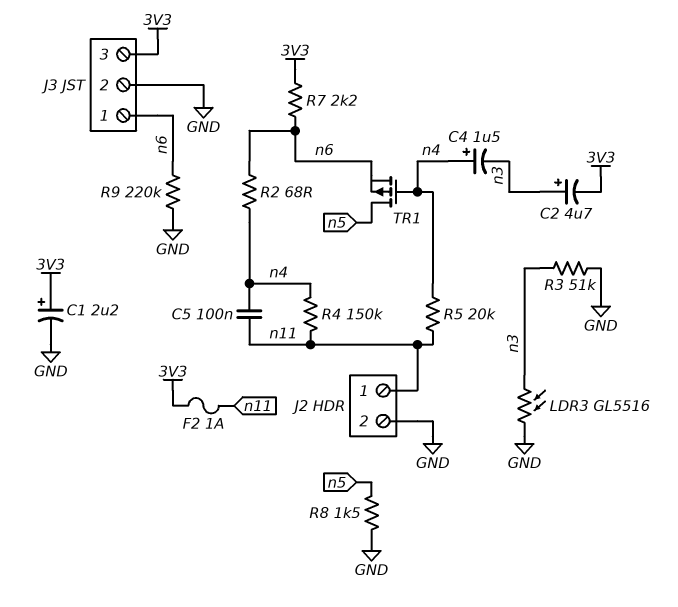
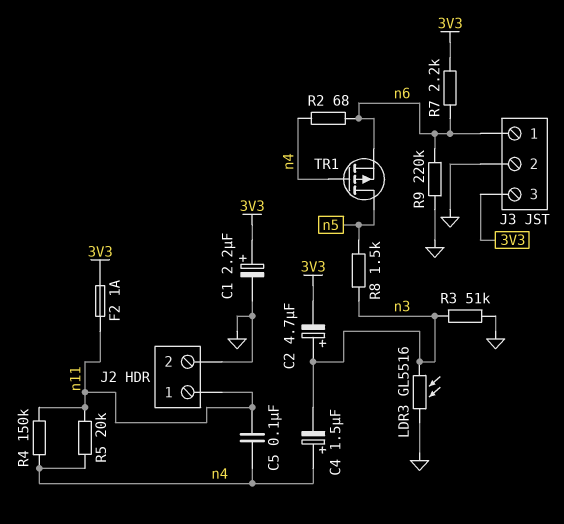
R8: 1.5k (GND, n5) -> 1.5k (n3, n5)

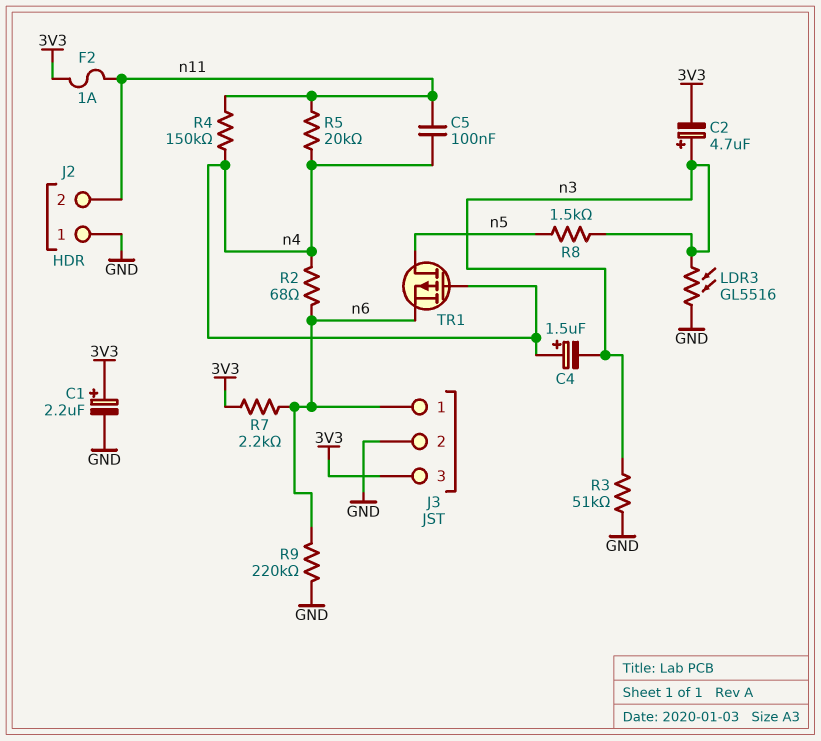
J2 pin 1: n11 -> GND
J2 pin 2: GND -> n11

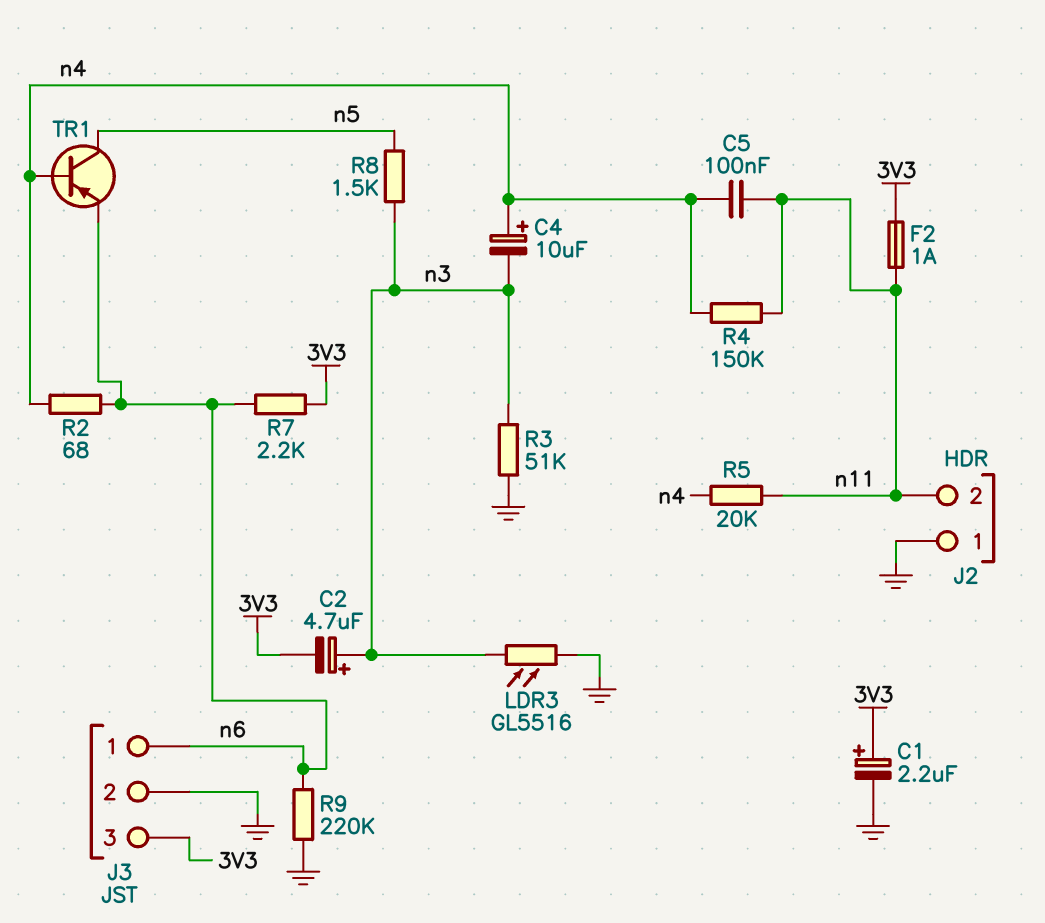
C4: 1.5uF (plus n4, minus n3) -> 10uF (plus n4, minus n3)
TR1: PMOS (G n4, D n5, S n6) -> PNP (B n4, C n5, E n6)

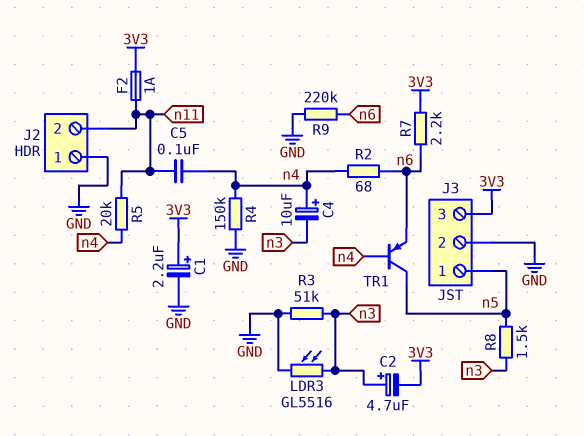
J3 pin 1: n6 -> n5
R4: 150k (n4, n11) -> 150k (GND, n4)

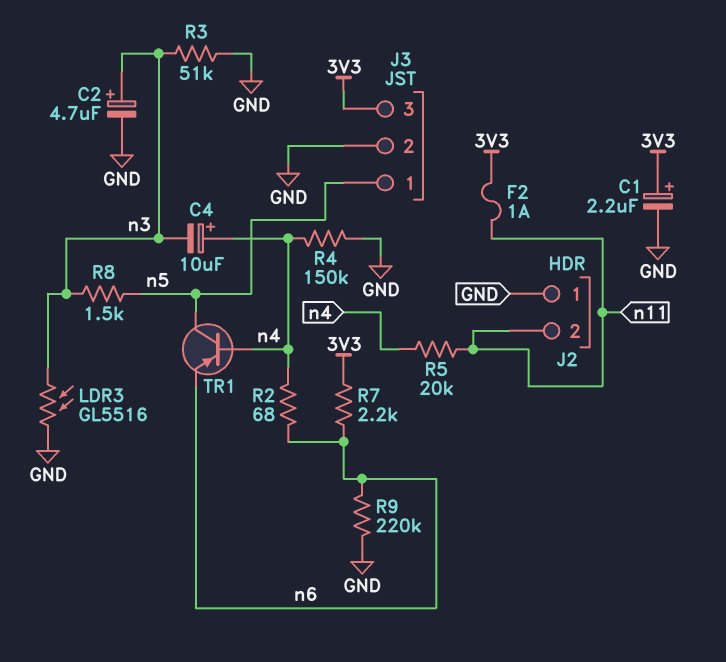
C2: 4.7uF (plus n3, minus 3V3) -> 4.7uF (plus n3, minus GND)
C5: 100nF (n4, n11) -> none

